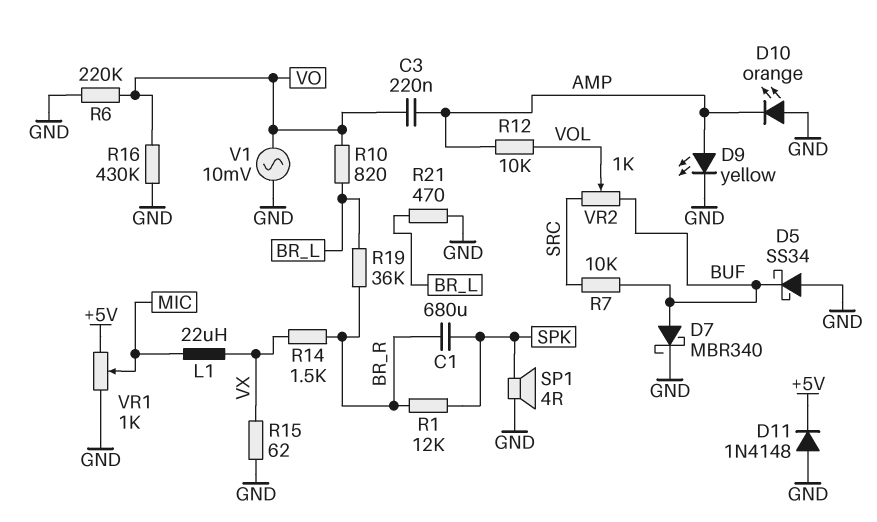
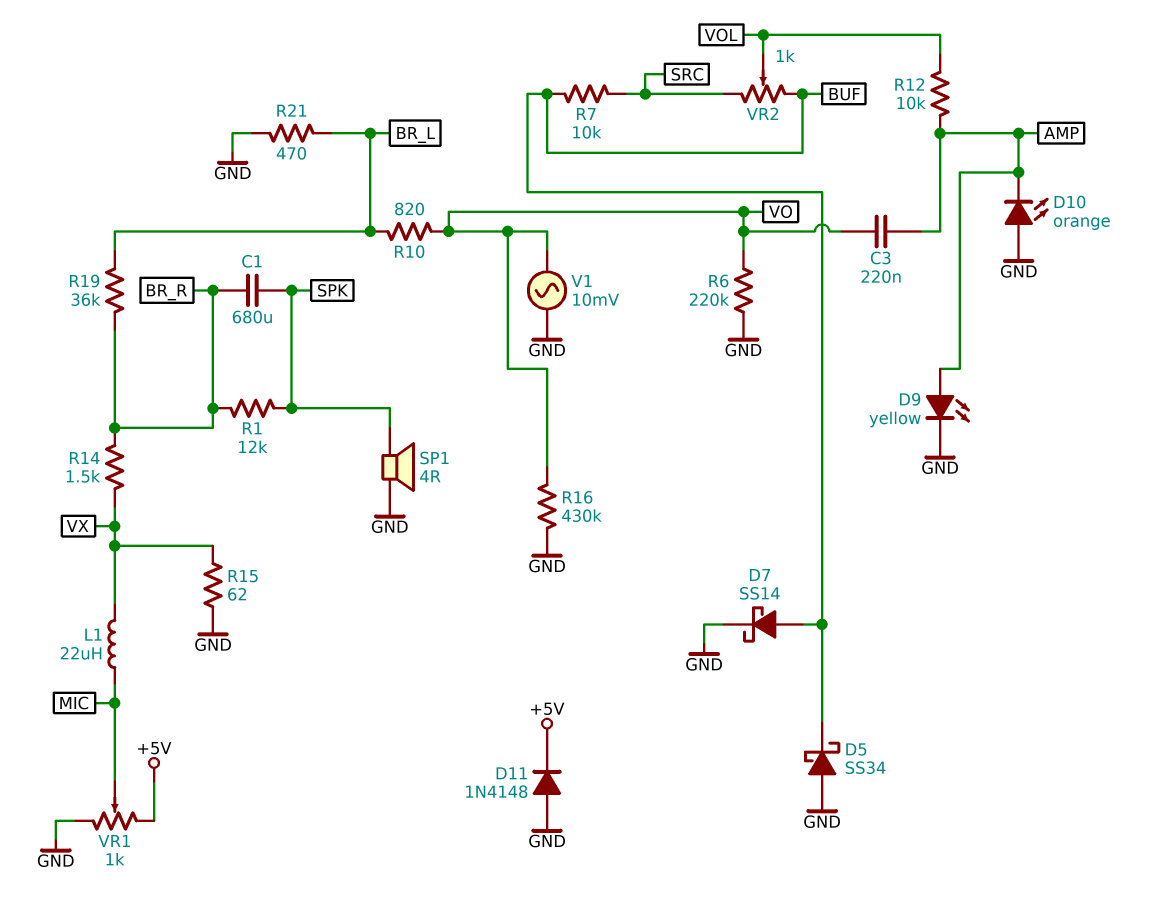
D7: schottky MBR340 (A BUF, K GND) -> schottky SS14 (A BUF, K GND)

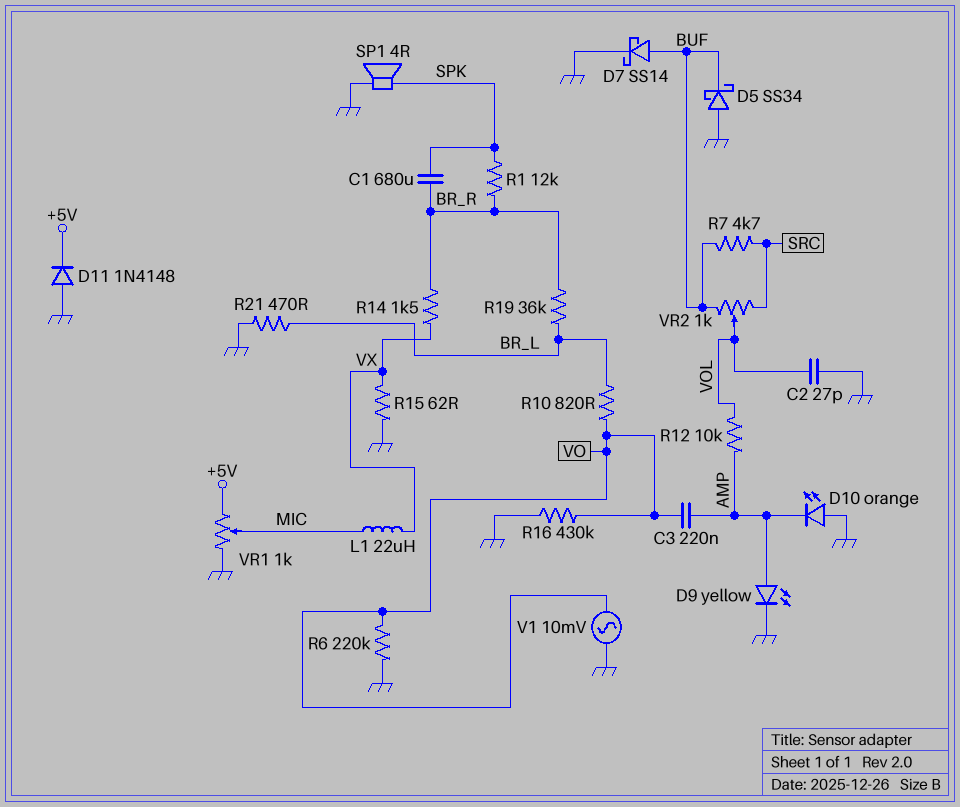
C2: none -> 27pF (GND, VOL)
R7: 10k (BUF, SRC) -> 4.7k (BUF, SRC)

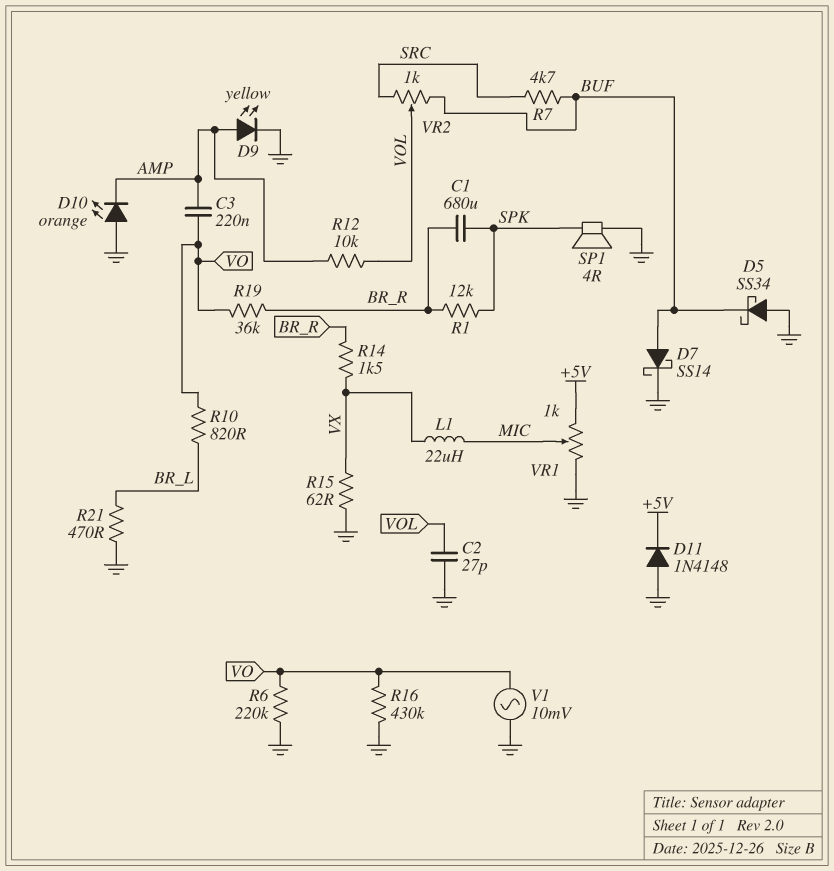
R19: 36k (BR_L, BR_R) -> 36k (BR_R, VO)

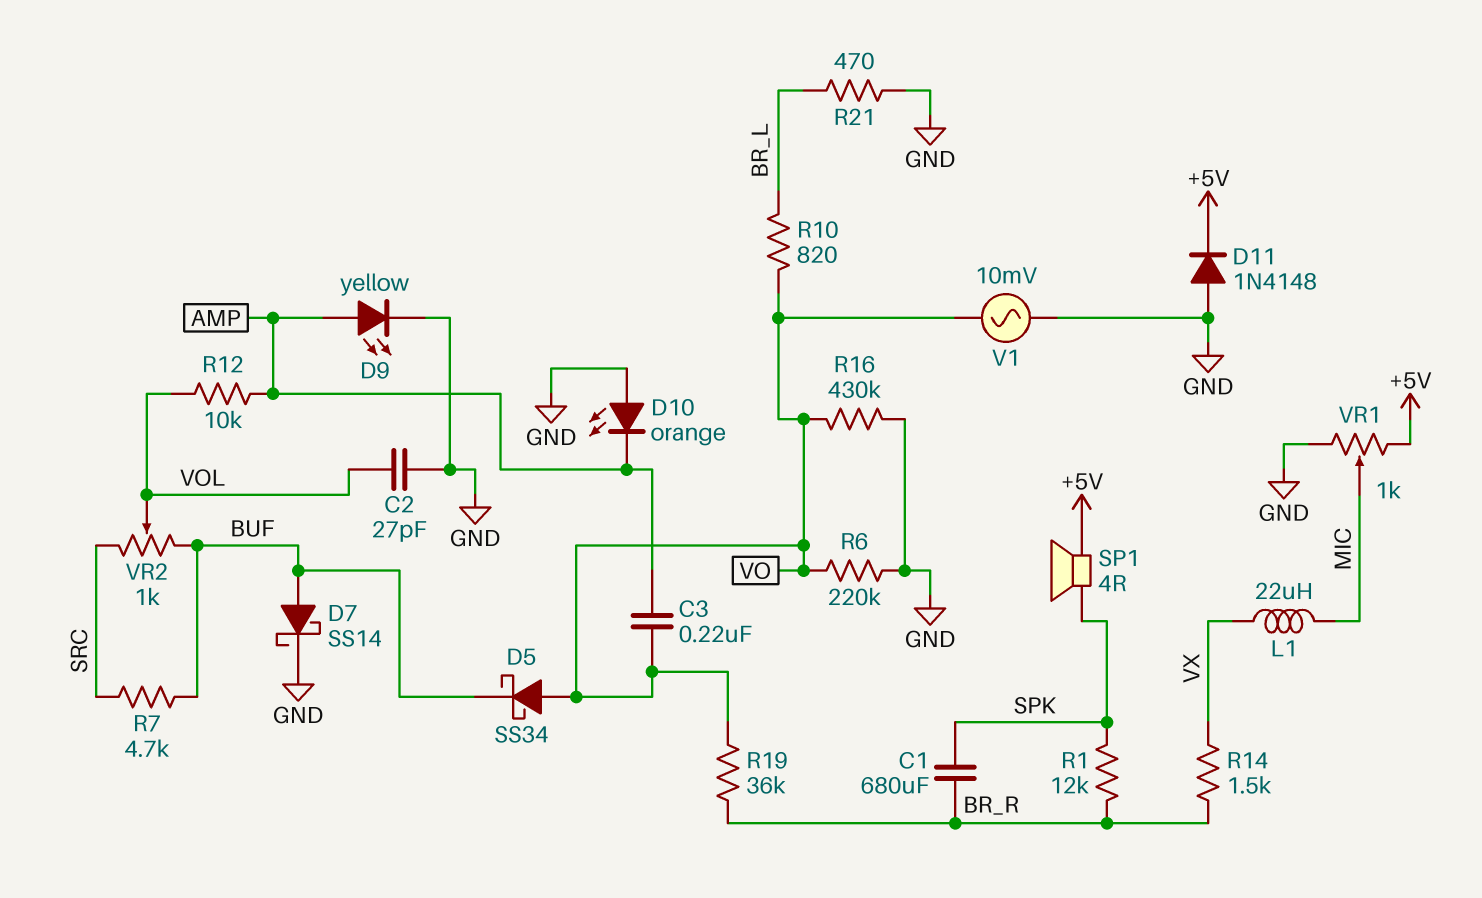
D5: schottky SS34 (A GND, K BUF) -> schottky SS34 (A VO, K BUF)
R15: 62 (GND, VX) -> none
SP1: speaker 4R (GND, SPK) -> speaker 4R (+5V, SPK)

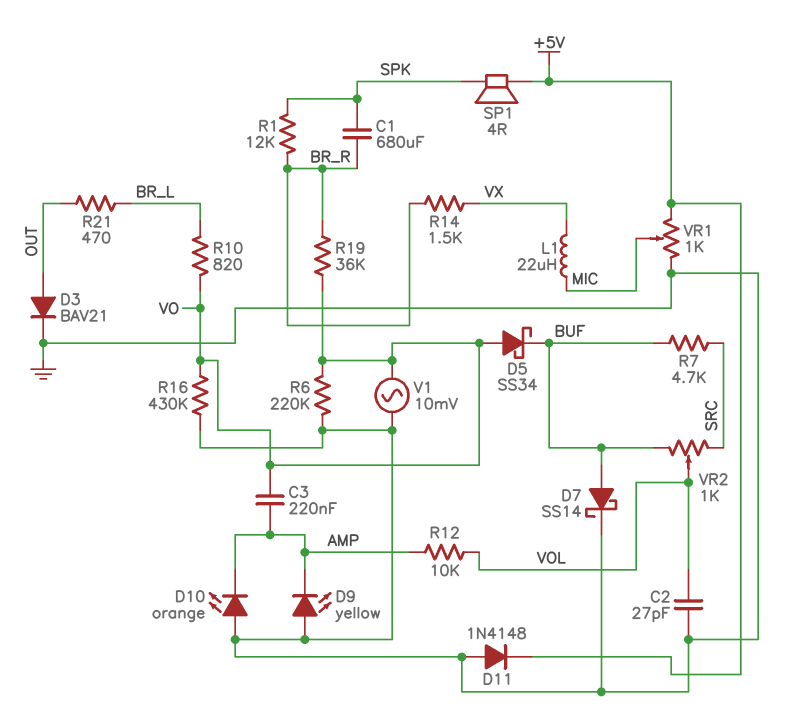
D3: none -> diode BAV21 (A OUT, K GND)
D9: LED yellow (A AMP, K GND) -> LED yellow (A GND, K AMP)
R21: 470 (BR_L, GND) -> 470 (BR_L, OUT)

